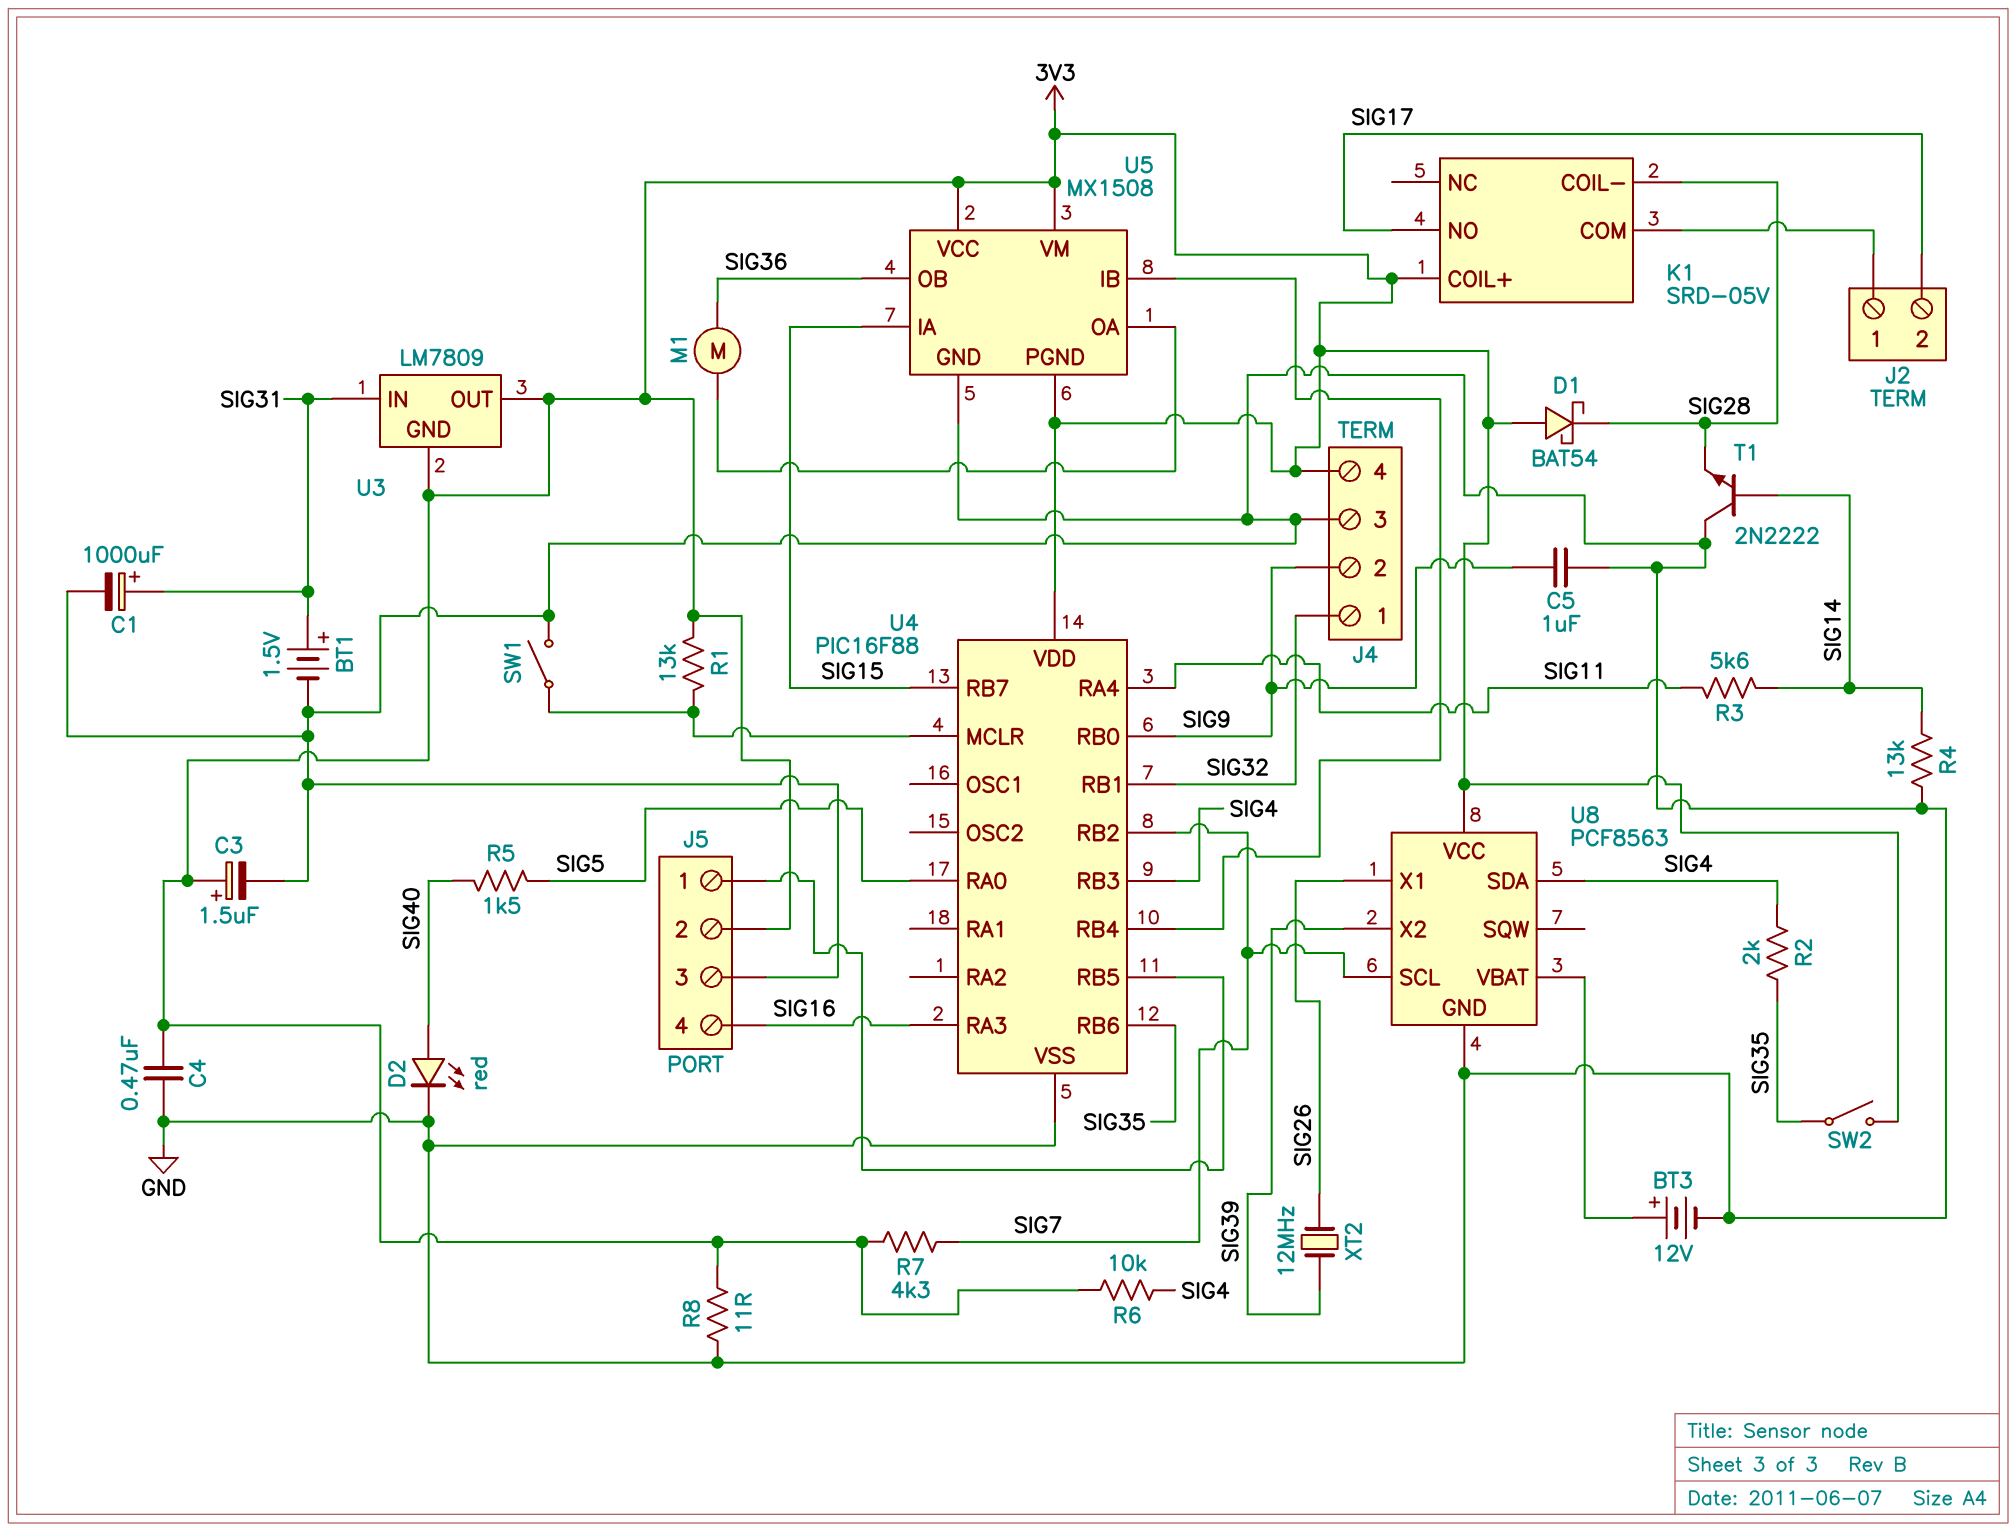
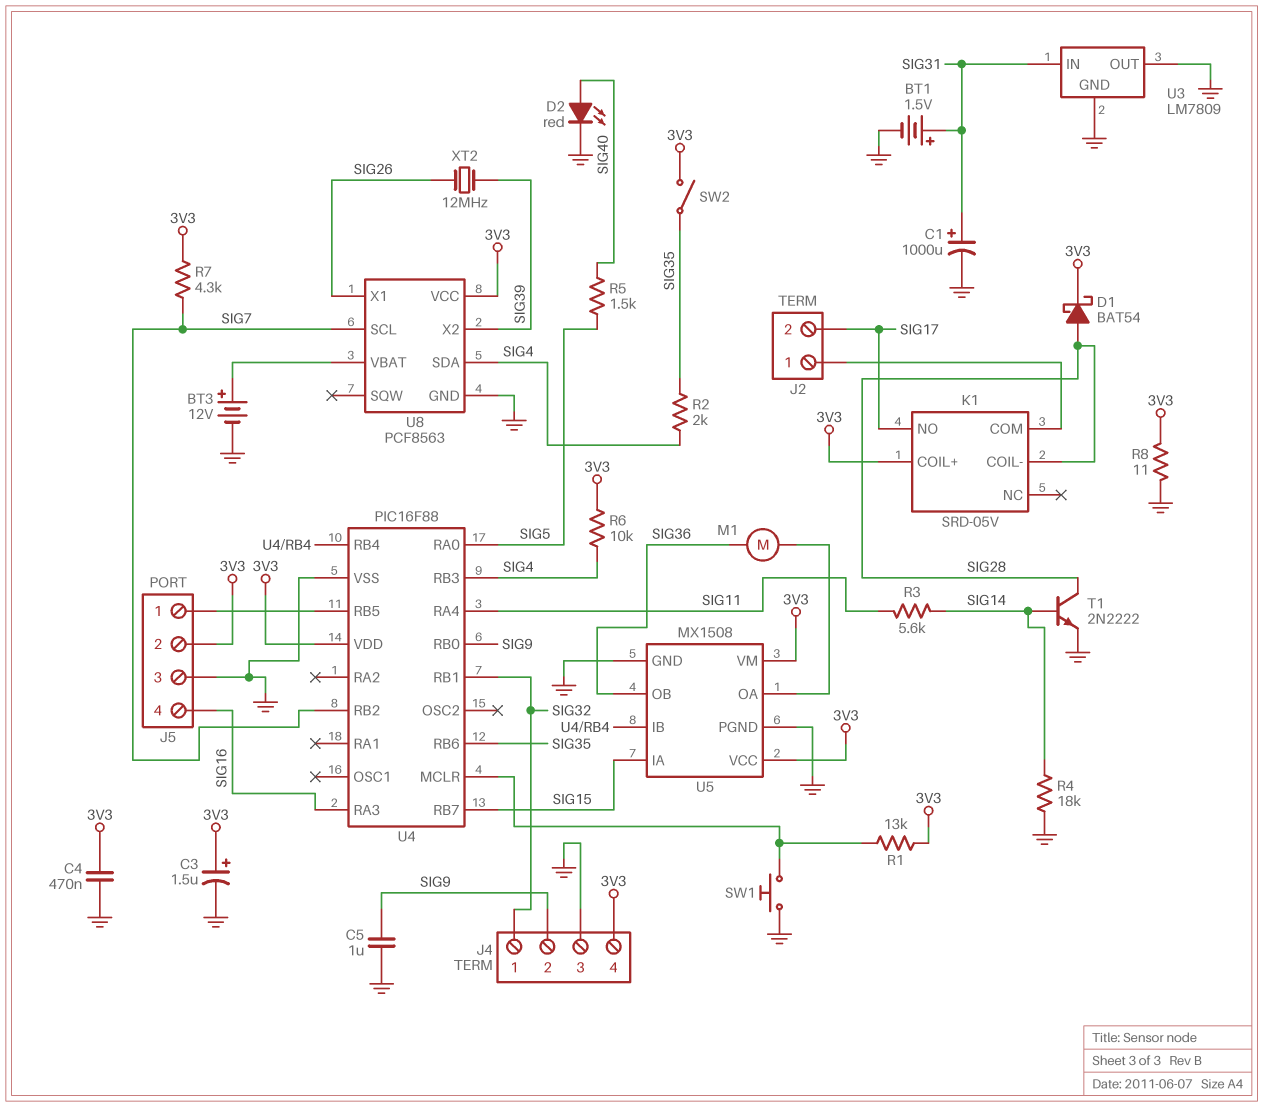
D1: schottky BAT54 (A 3V3, K SIG28) -> schottky BAT54 (A SIG28, K 3V3)
R4: 13k (GND, SIG14) -> 18k (GND, SIG14)
SW1: switch (GND, U4/MCLR) -> button (GND, U4/MCLR)
T1: NPN 2N2222 (B SIG14, C GND, E SIG28) -> NPN 2N2222 (B SIG14, C SIG28, E GND)
U3 pin GND: 3V3 -> GND
U3 pin OUT: 3V3 -> GND
U5 pin PGND: 3V3 -> GND

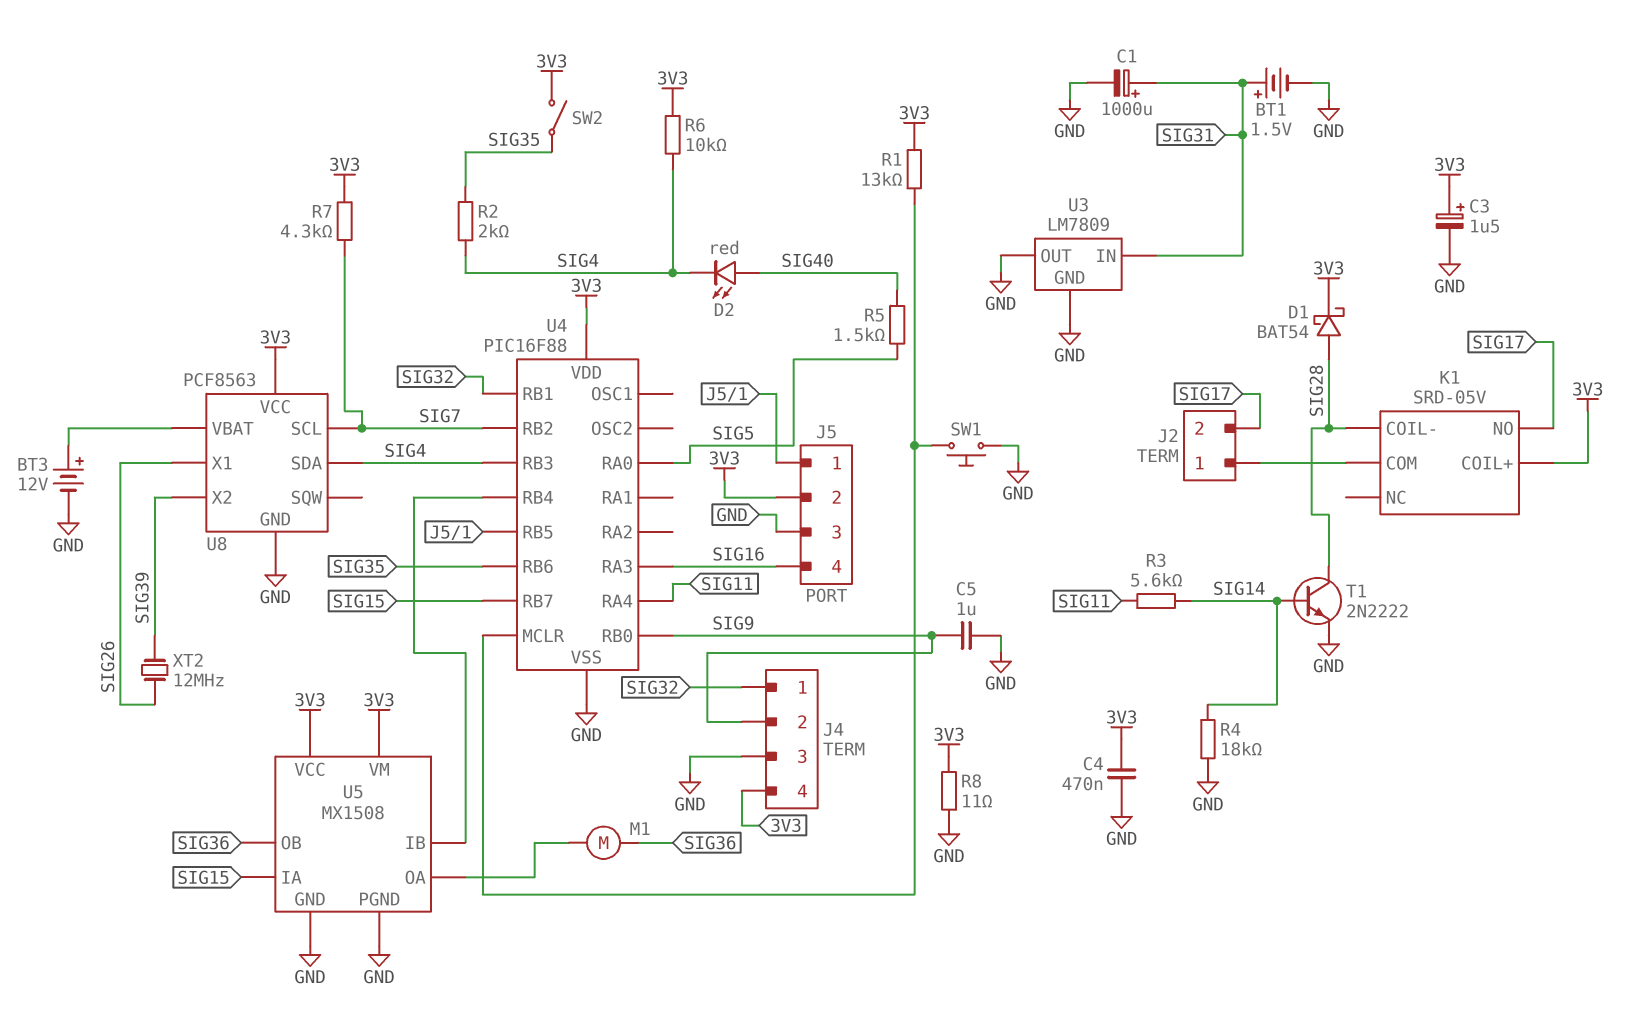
D2: LED red (A SIG40, K GND) -> LED red (A SIG40, K SIG4)

